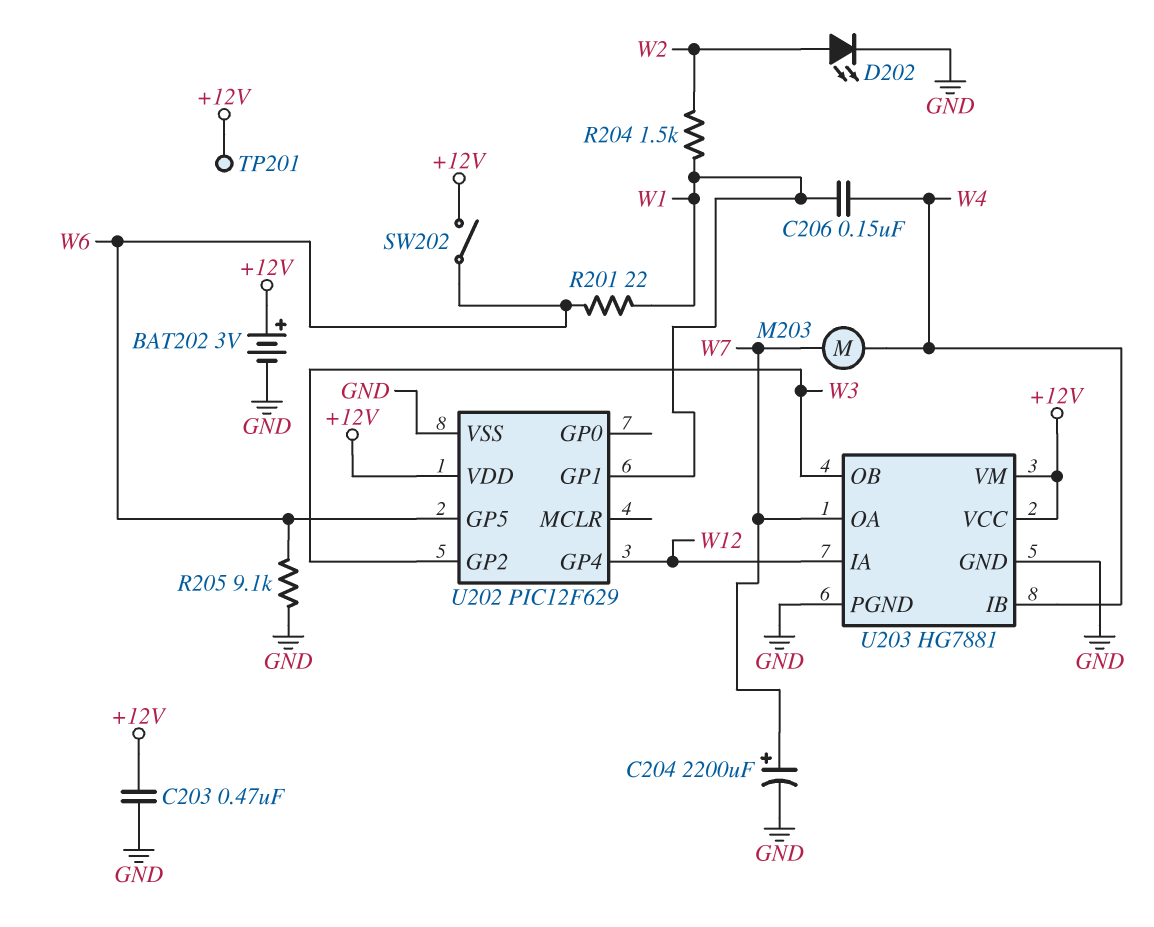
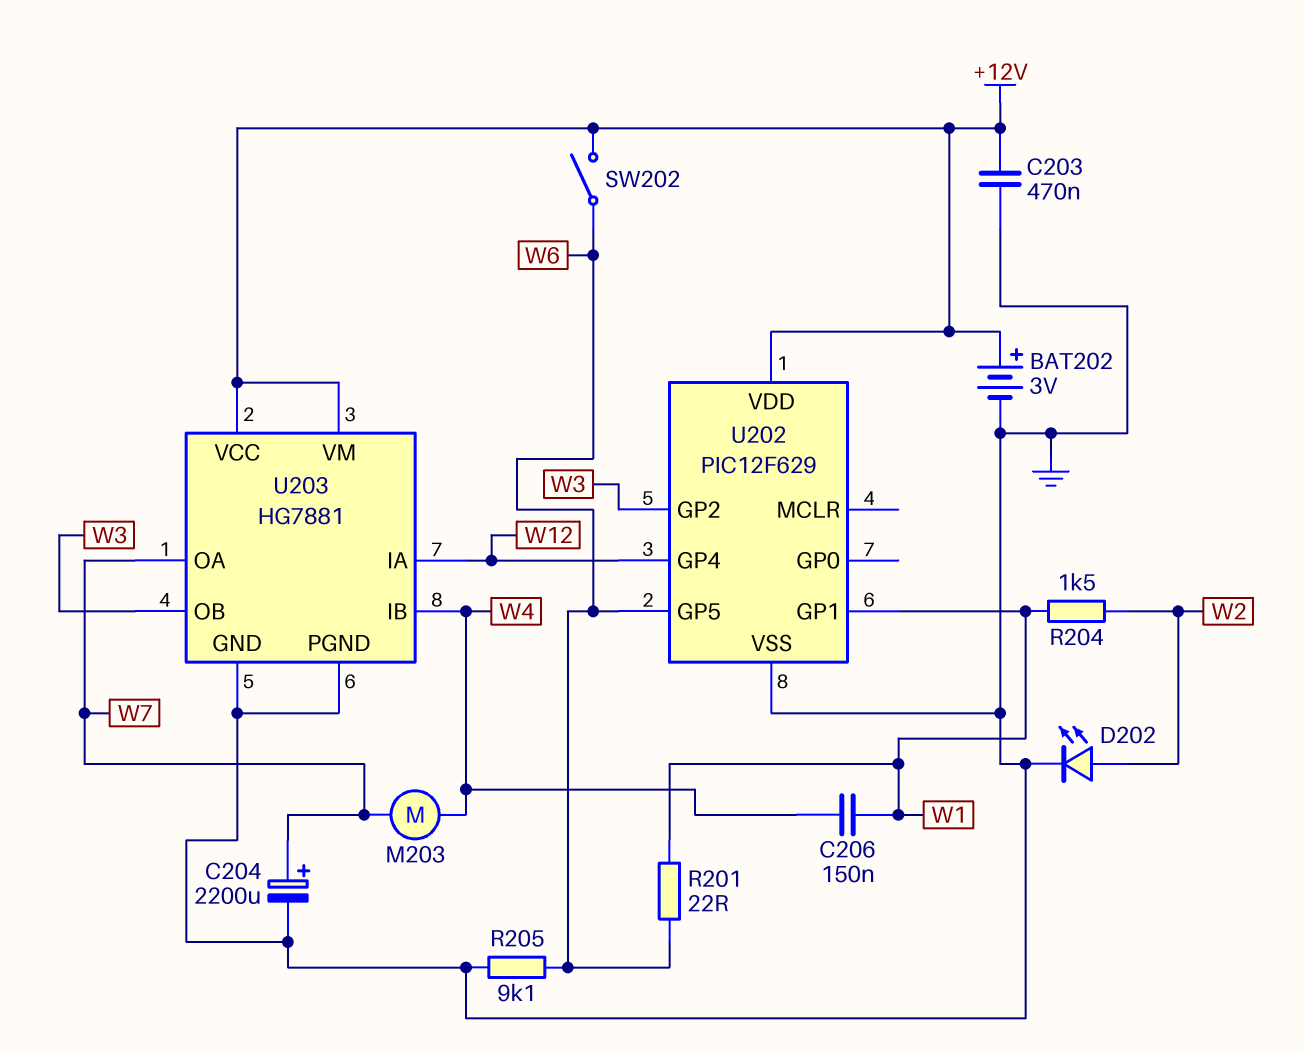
TP201: test point (+12V) -> none

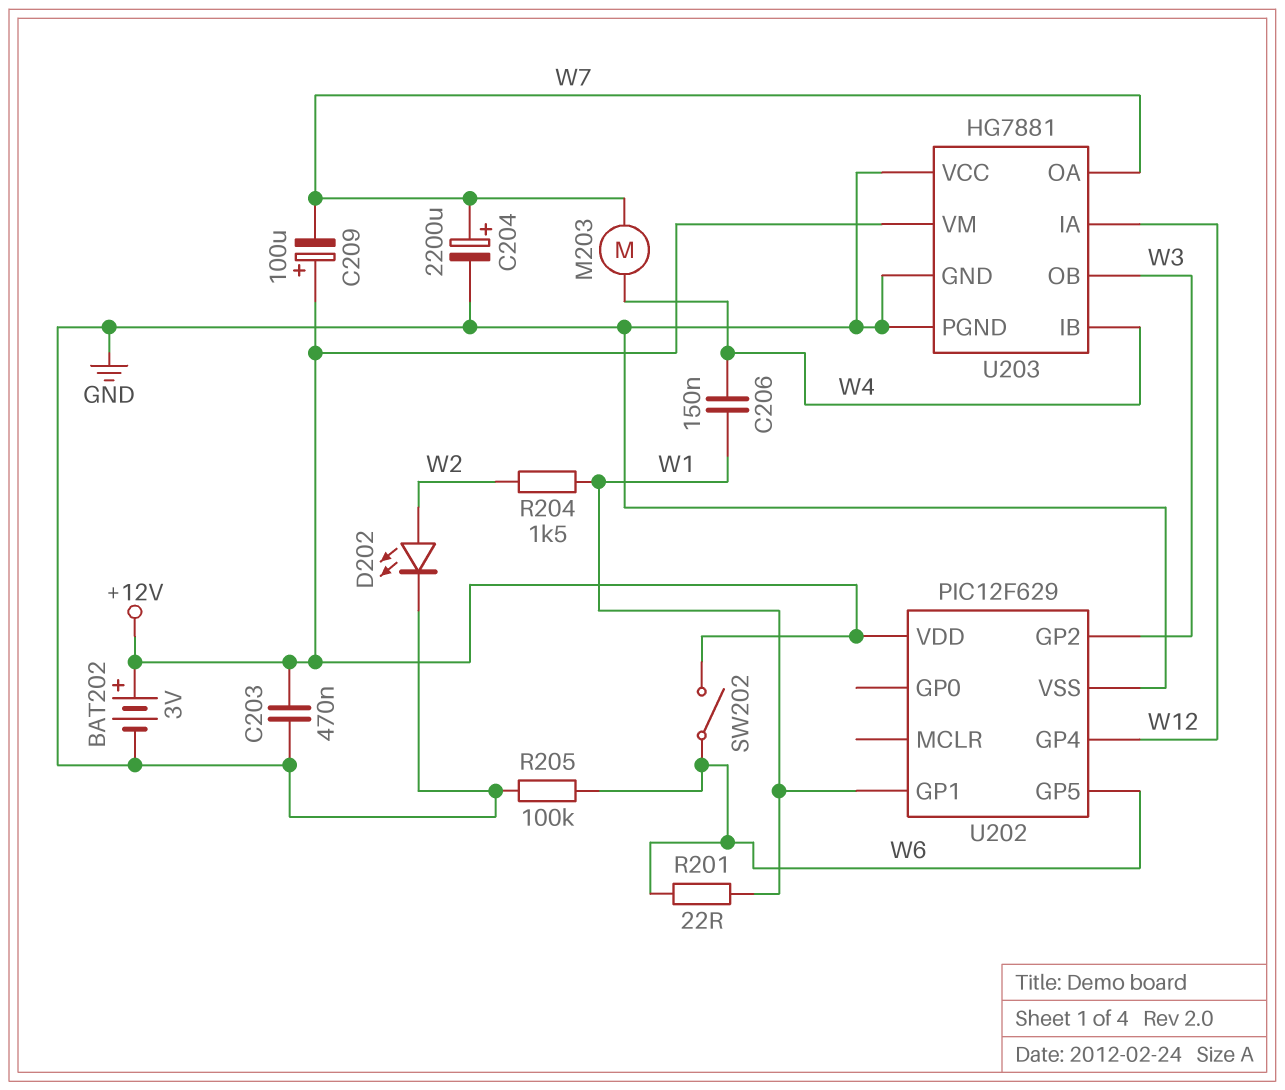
C209: none -> 100uF (plus +12V, minus W7)
R205: 9.1k (GND, W6) -> 100k (GND, W6)
U203 pin VCC: +12V -> GND

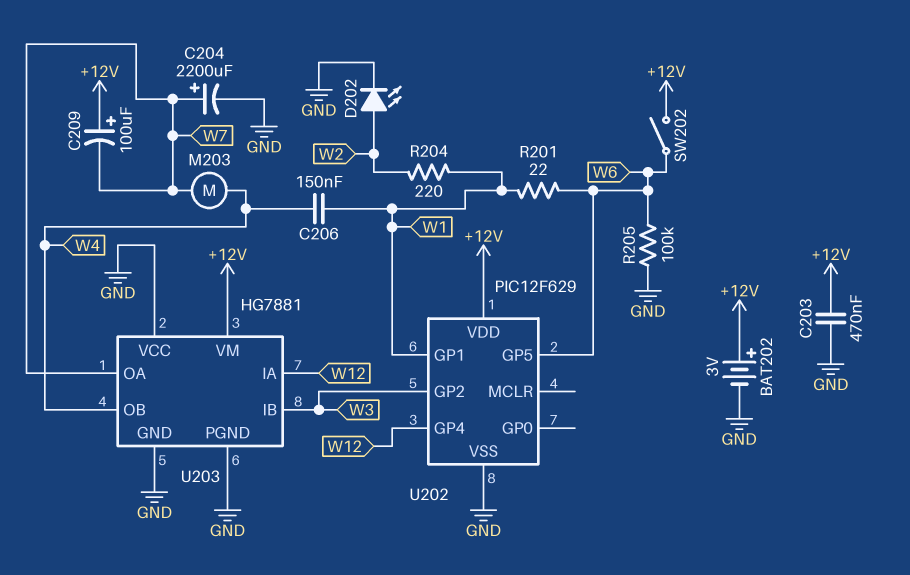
R204: 1.5k (W1, W2) -> 220 (W1, W2)
U203 pin IB: W4 -> W3
U203 pin OB: W3 -> W4

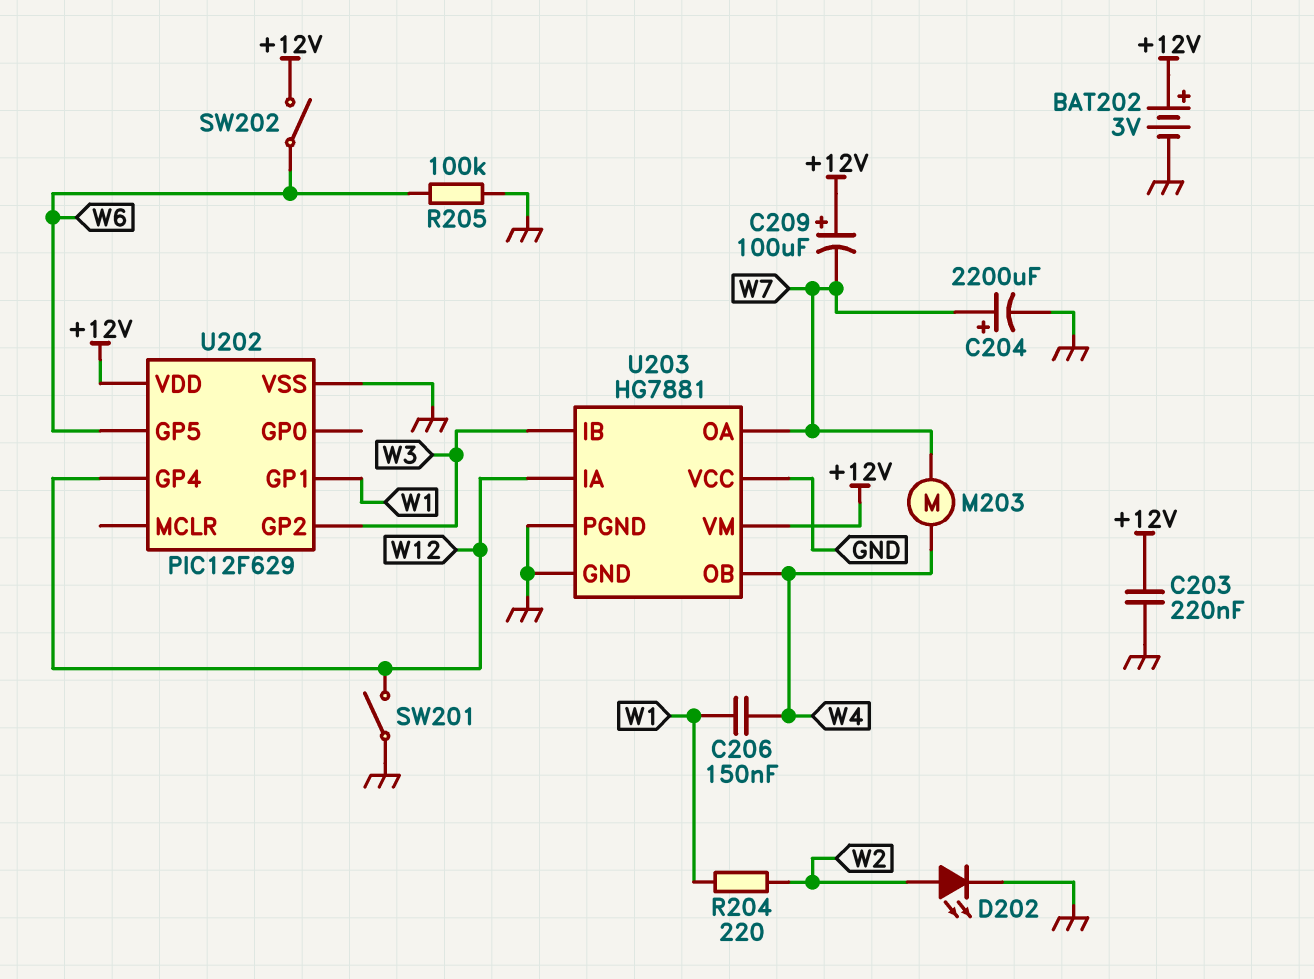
C203: 470nF (+12V, GND) -> 220nF (+12V, GND)
R201: 22 (W1, W6) -> none
SW201: none -> switch (GND, W12)

